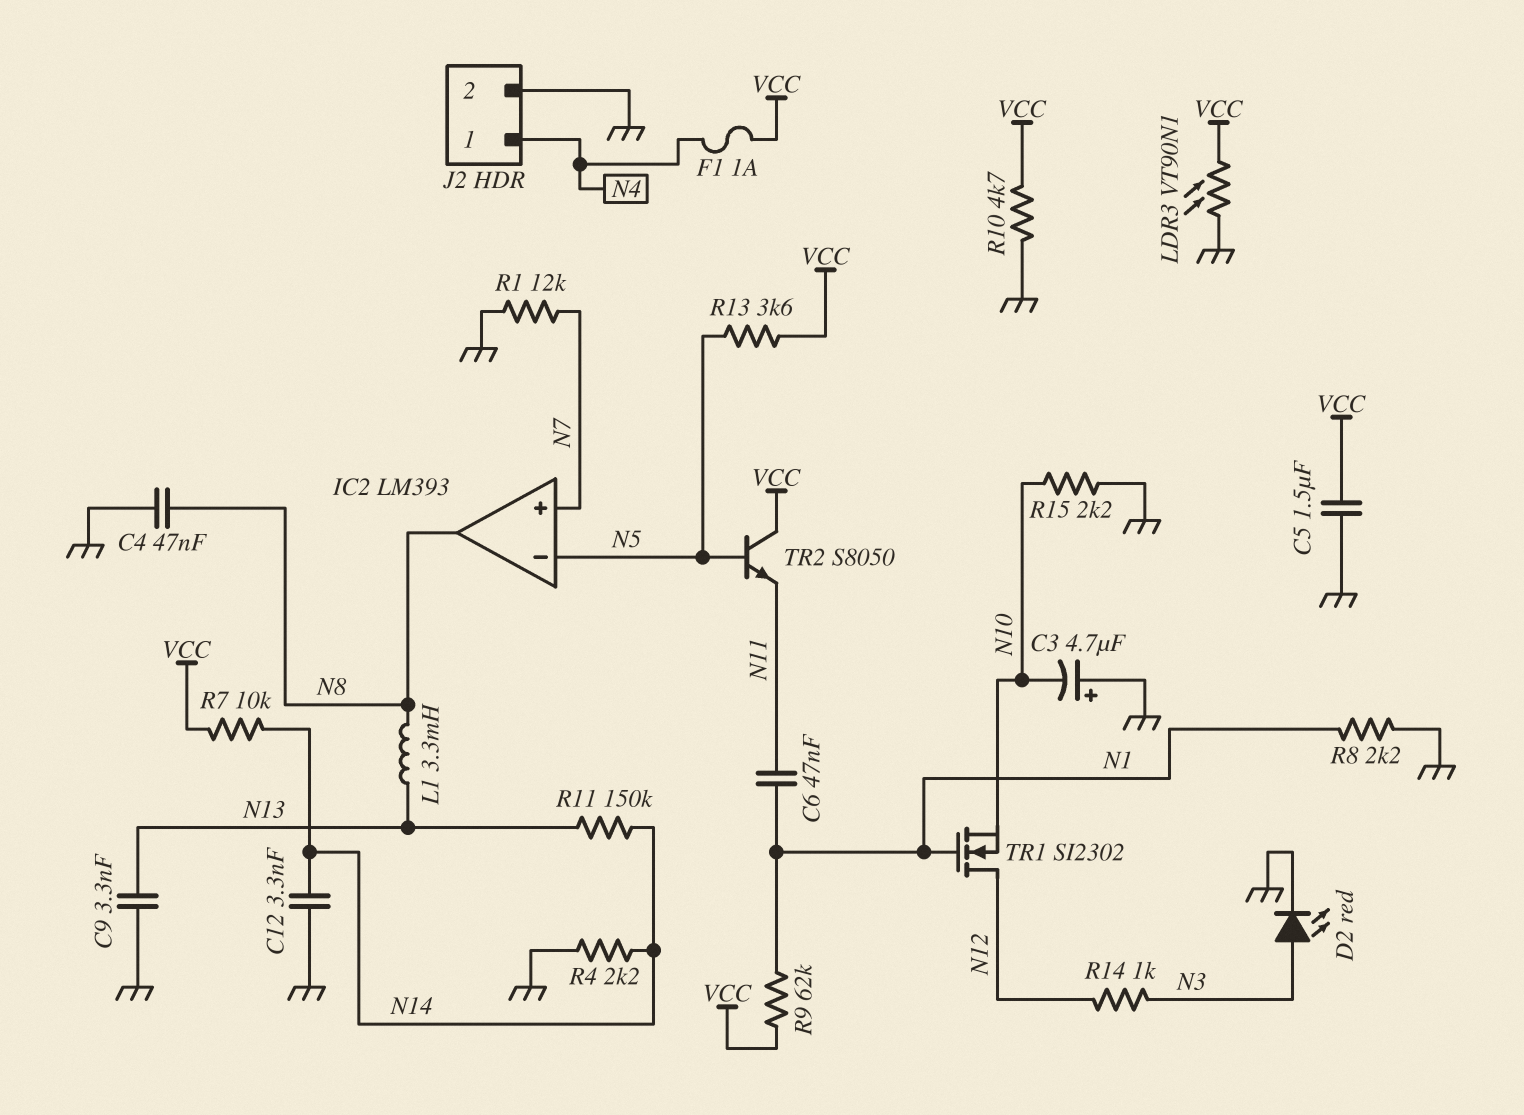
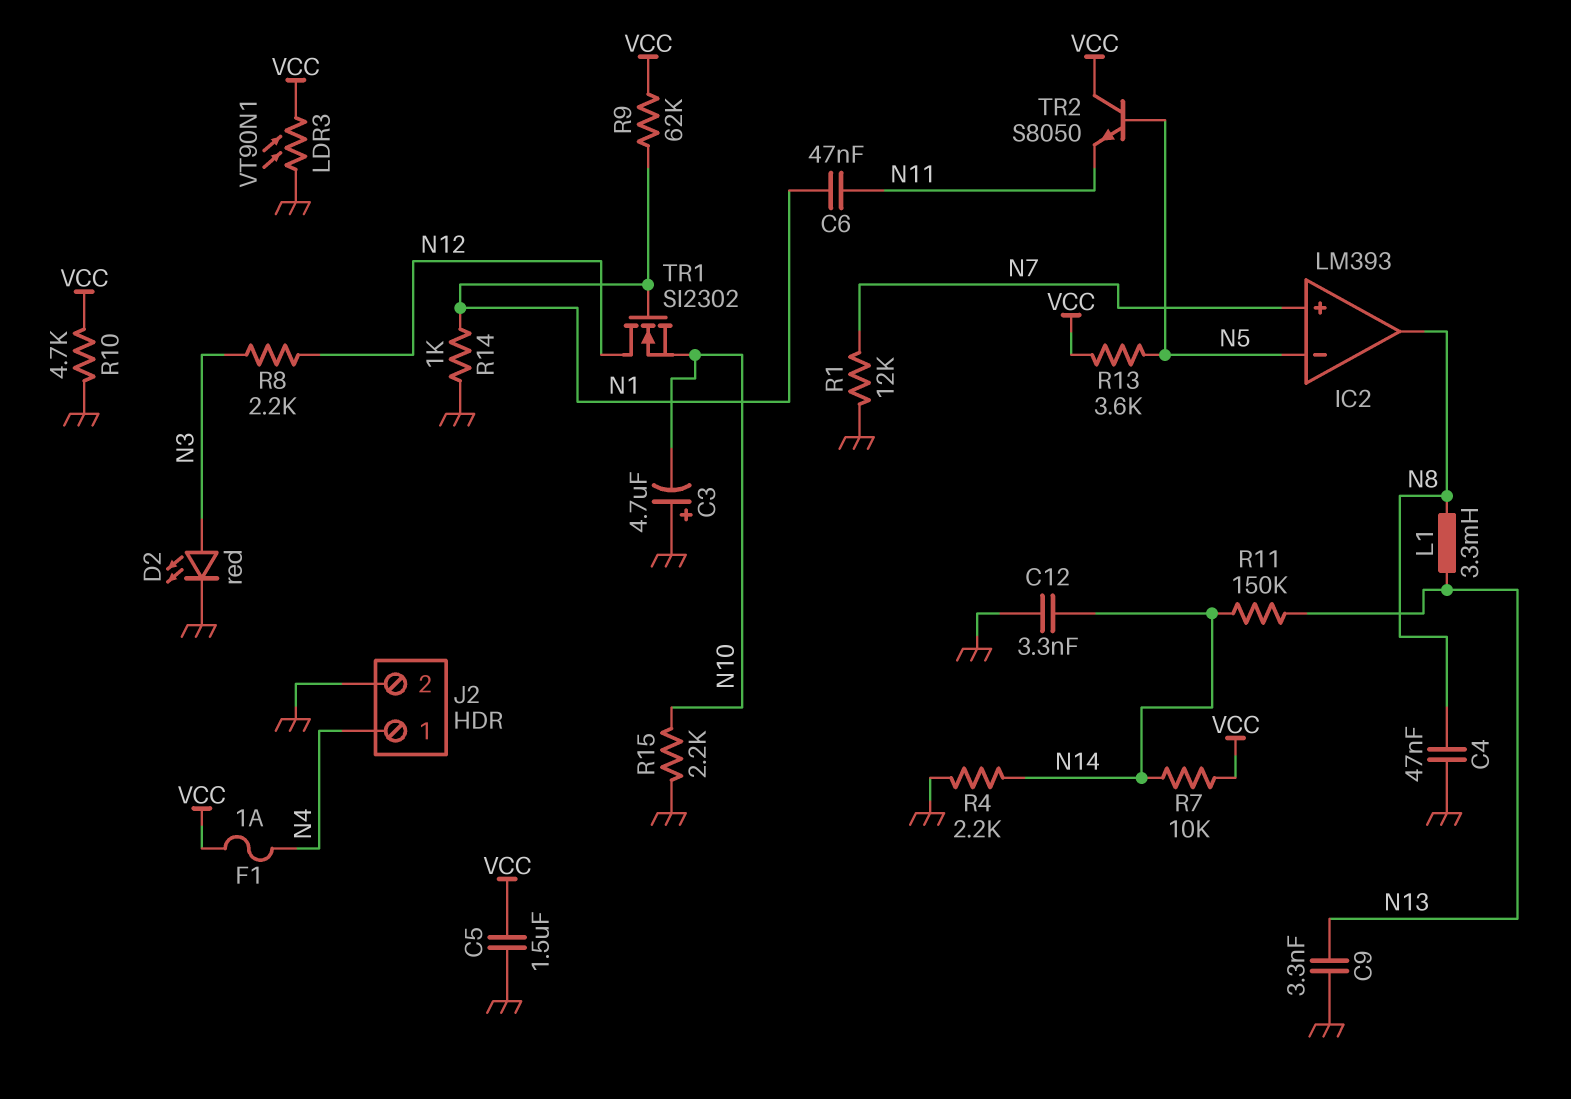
R8: 2.2k (GND, N1) -> 2.2k (N3, N12)
R14: 1k (N3, N12) -> 1k (GND, N1)

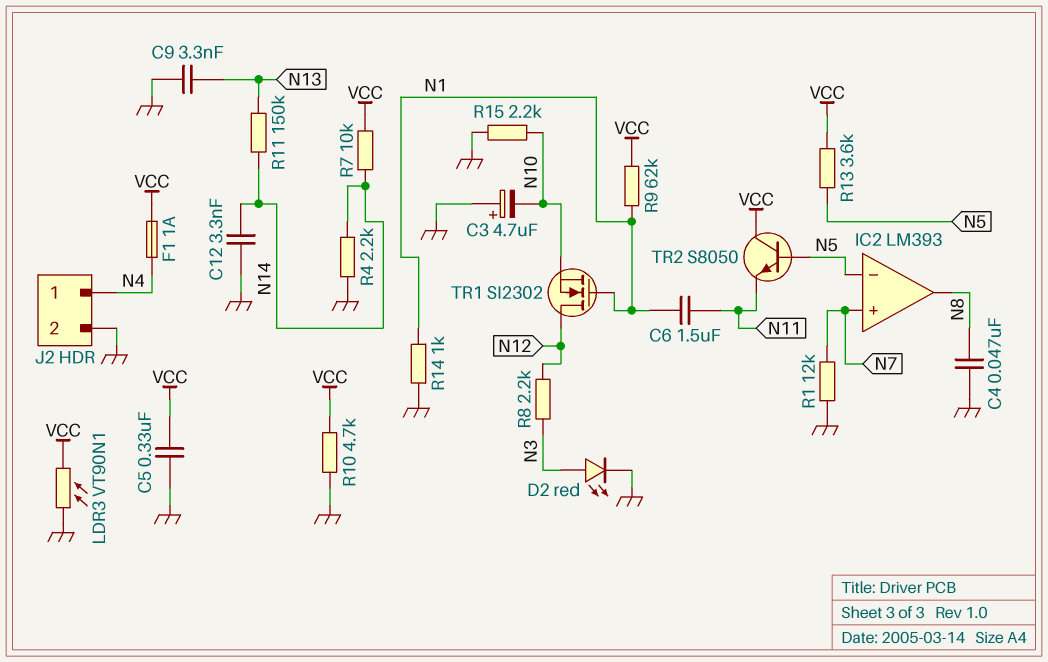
C5: 1.5uF (GND, VCC) -> 330nF (GND, VCC)
C6: 47nF (N1, N11) -> 1.5uF (N1, N11)
L1: 3.3mH (N8, N13) -> none

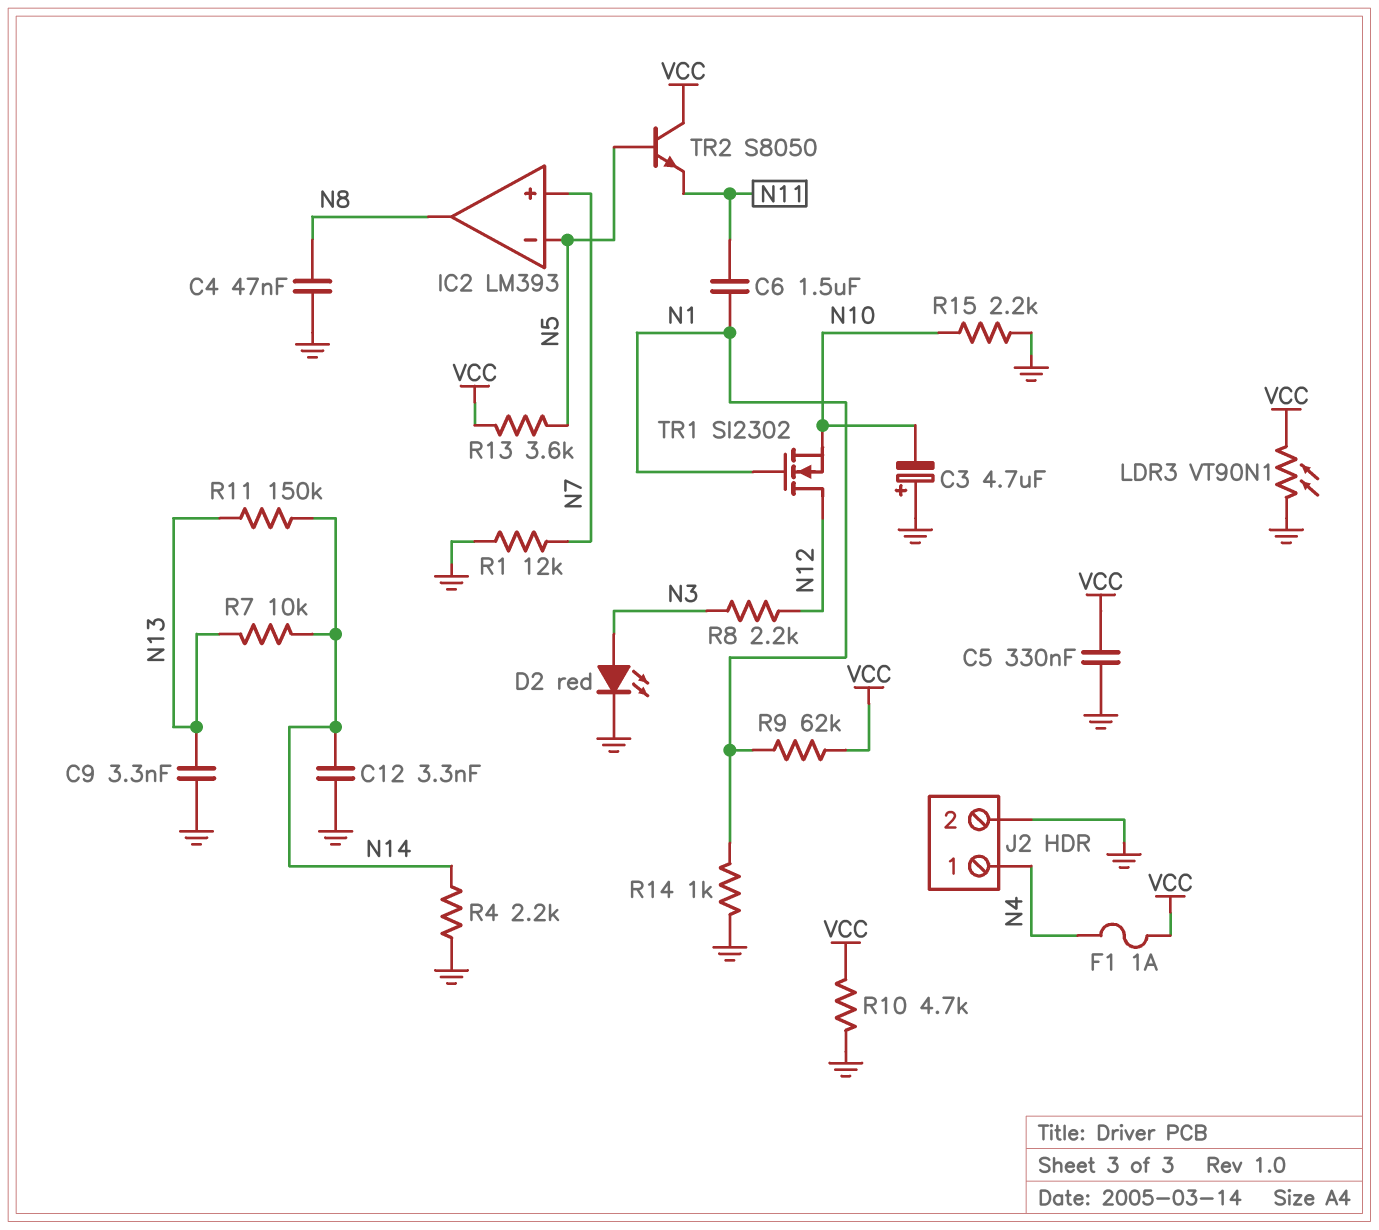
R7: 10k (N14, VCC) -> 10k (N13, N14)

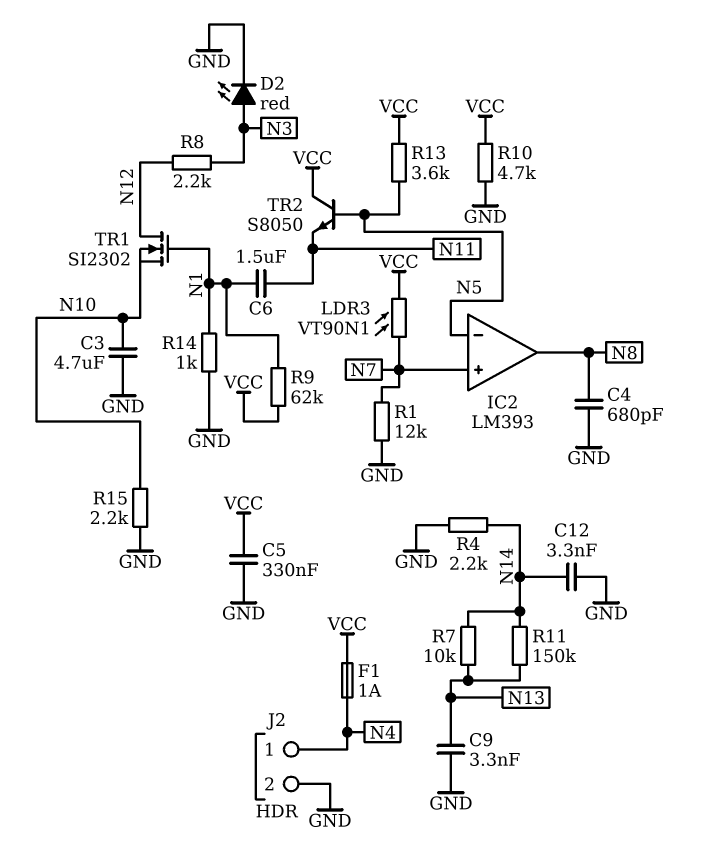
C3: 4.7uF (plus GND, minus N10) -> 4.7uF (GND, N10)
C4: 47nF (GND, N8) -> 680pF (GND, N8)
LDR3: VT90N1 (GND, VCC) -> VT90N1 (N7, VCC)

